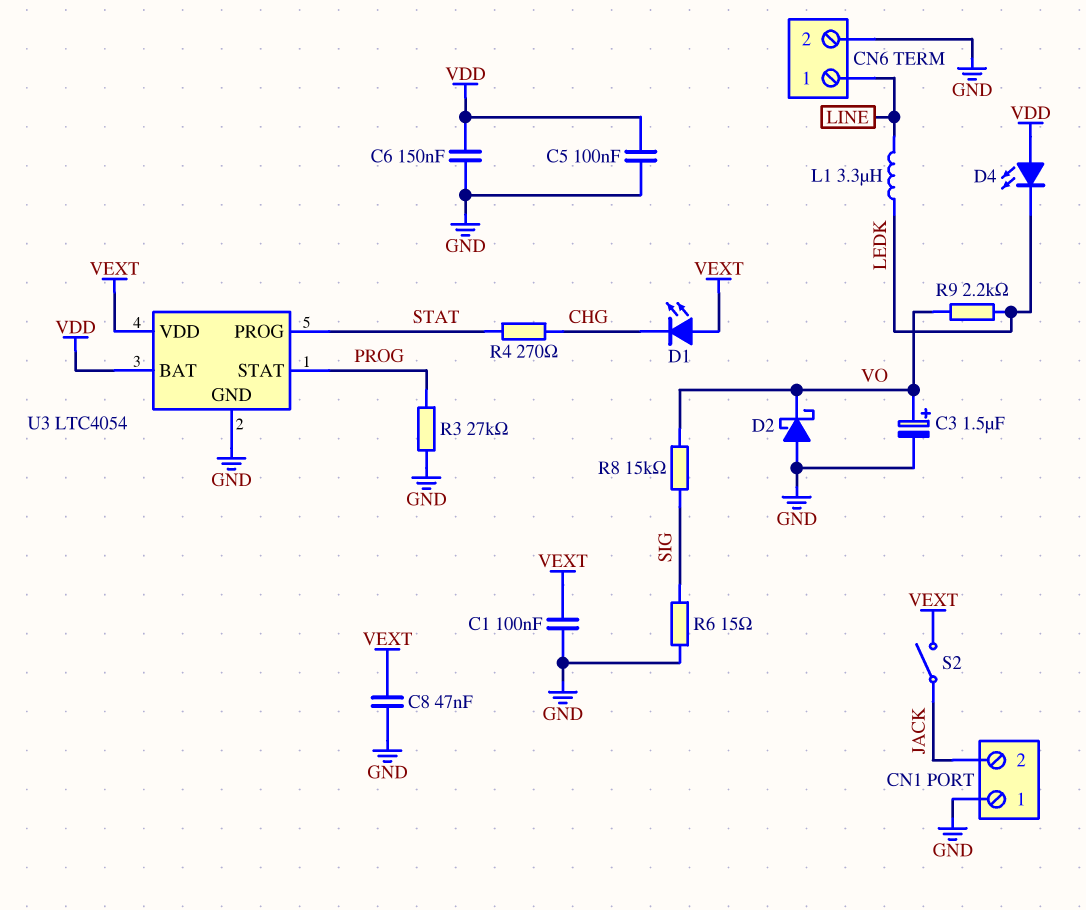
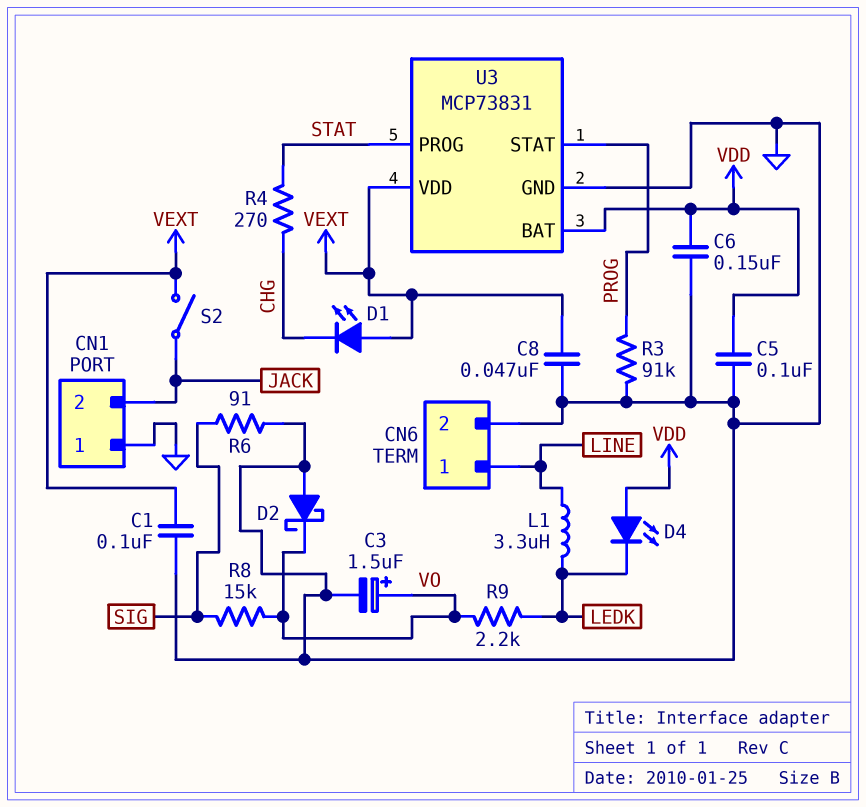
R3: 27k (GND, PROG) -> 91k (GND, PROG)
R6: 15 (GND, SIG) -> 91 (GND, SIG)
U3: LTC4054 -> MCP73831

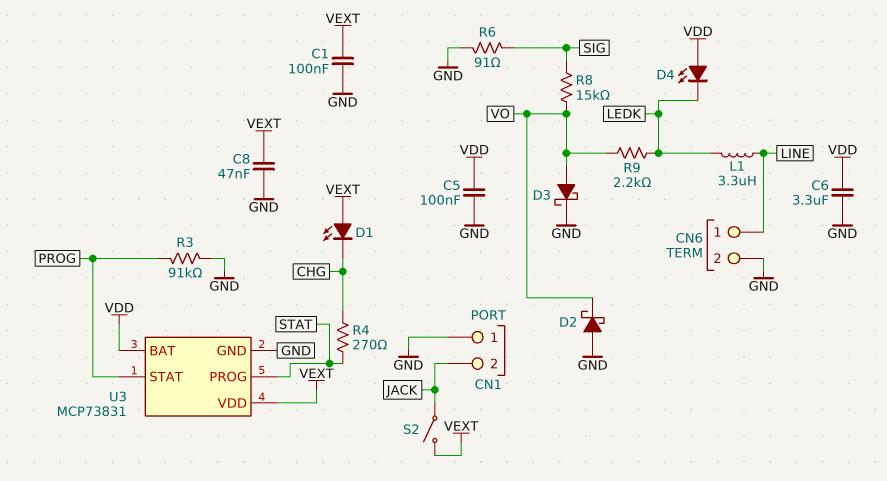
C3: 1.5uF (plus VO, minus GND) -> none
C6: 150nF (GND, VDD) -> 3.3uF (GND, VDD)
D3: none -> schottky (A VO, K GND)

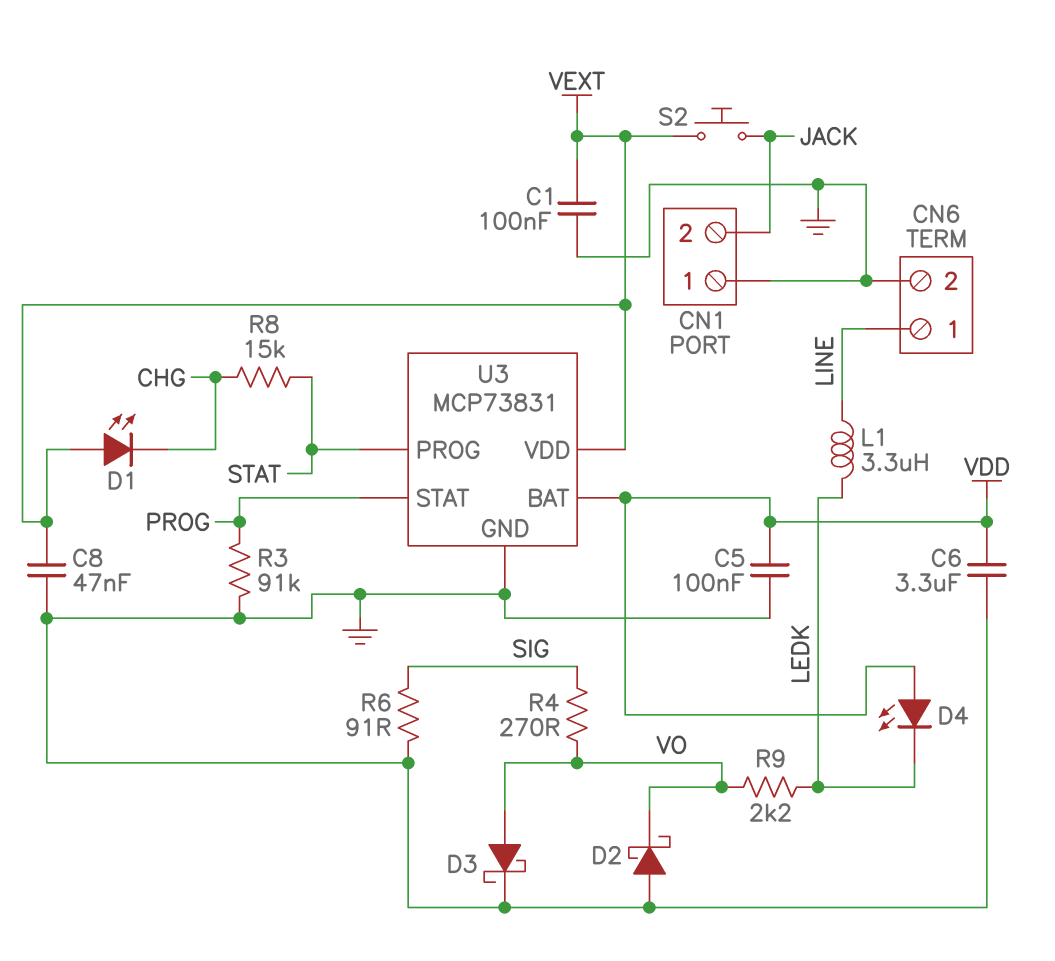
R4: 270 (CHG, STAT) -> 270 (SIG, VO)
R8: 15k (SIG, VO) -> 15k (CHG, STAT)
S2: switch (JACK, VEXT) -> button (JACK, VEXT)

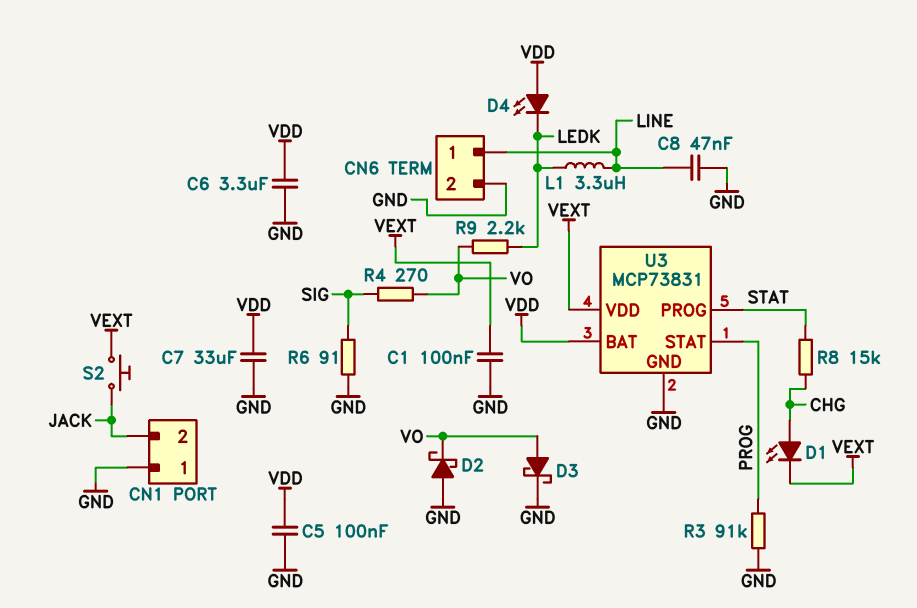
C7: none -> 33uF (GND, VDD)
C8: 47nF (GND, VEXT) -> 47nF (GND, LINE)
D1: LED (A VEXT, K CHG) -> LED (A CHG, K VEXT)

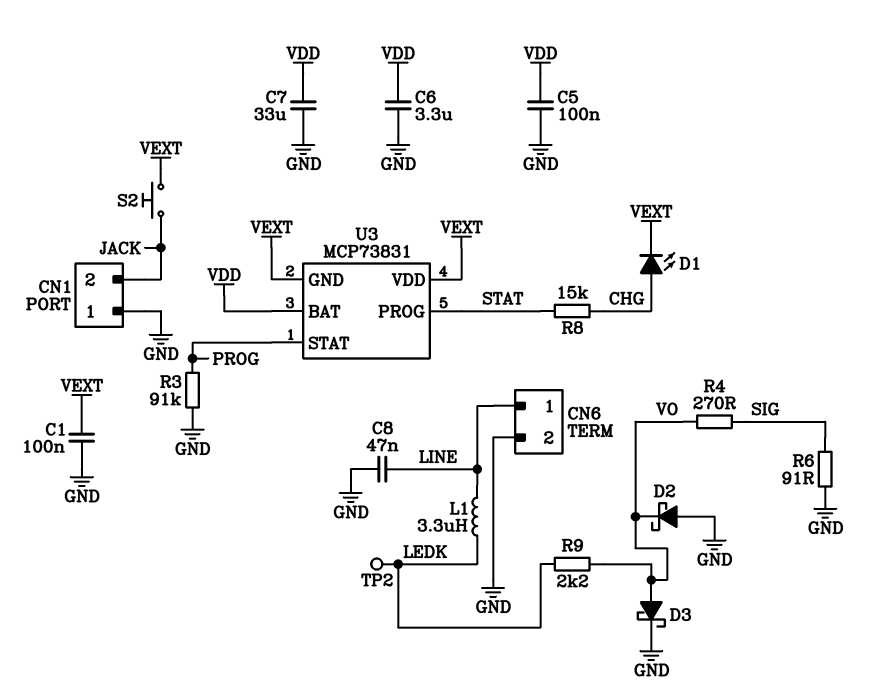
D4: LED (A VDD, K LEDK) -> none
TP2: none -> test point (LEDK)
U3 pin GND: GND -> VEXT

